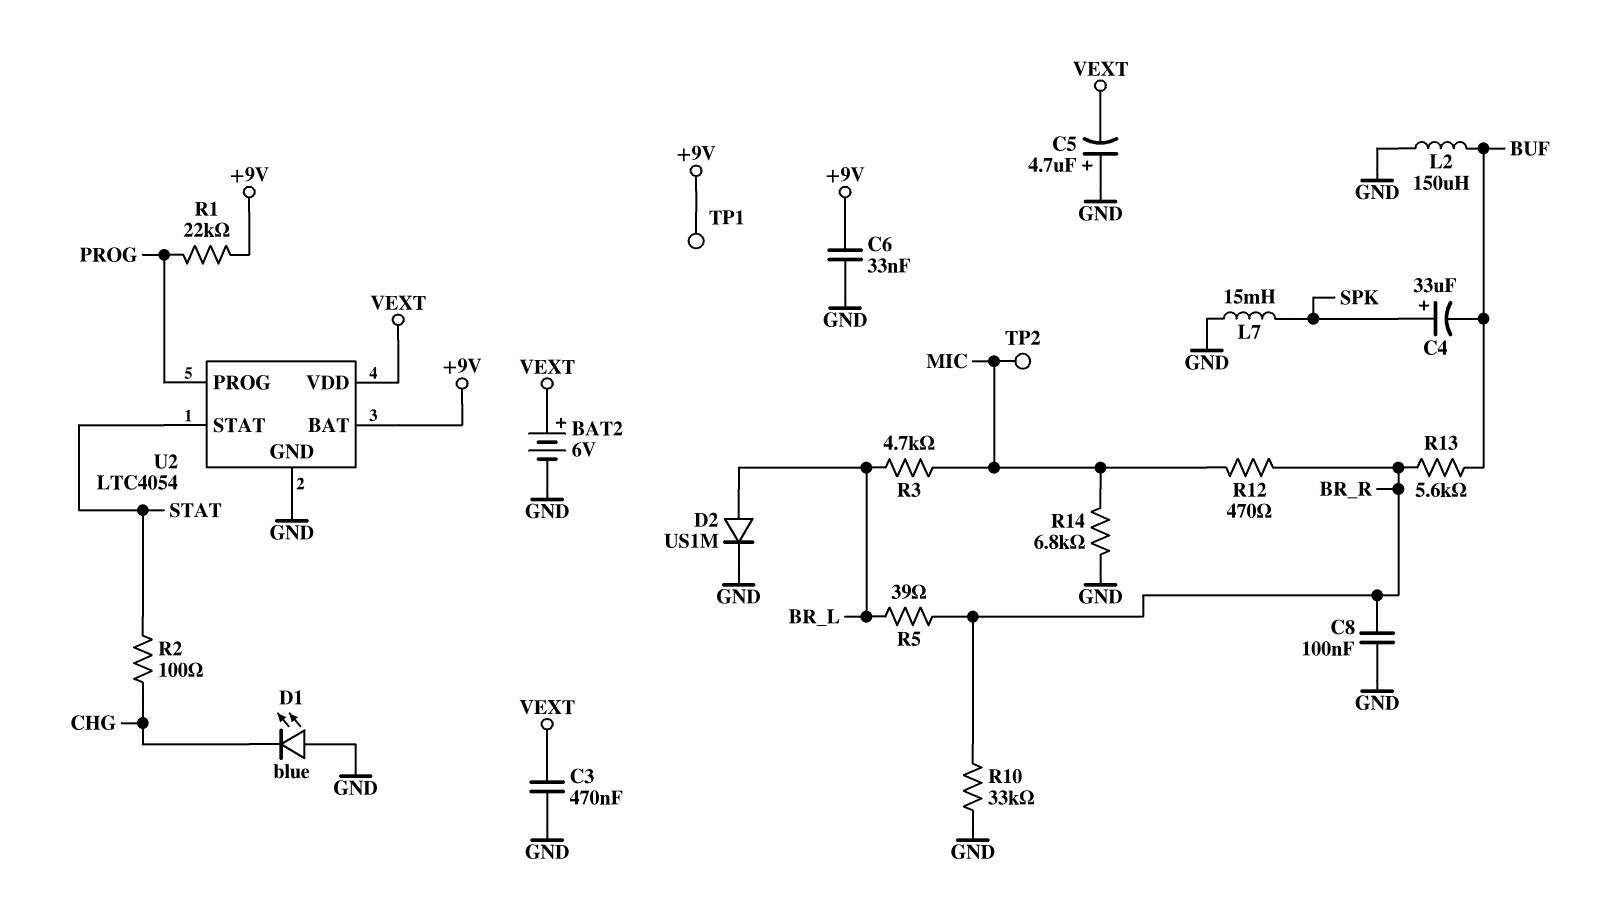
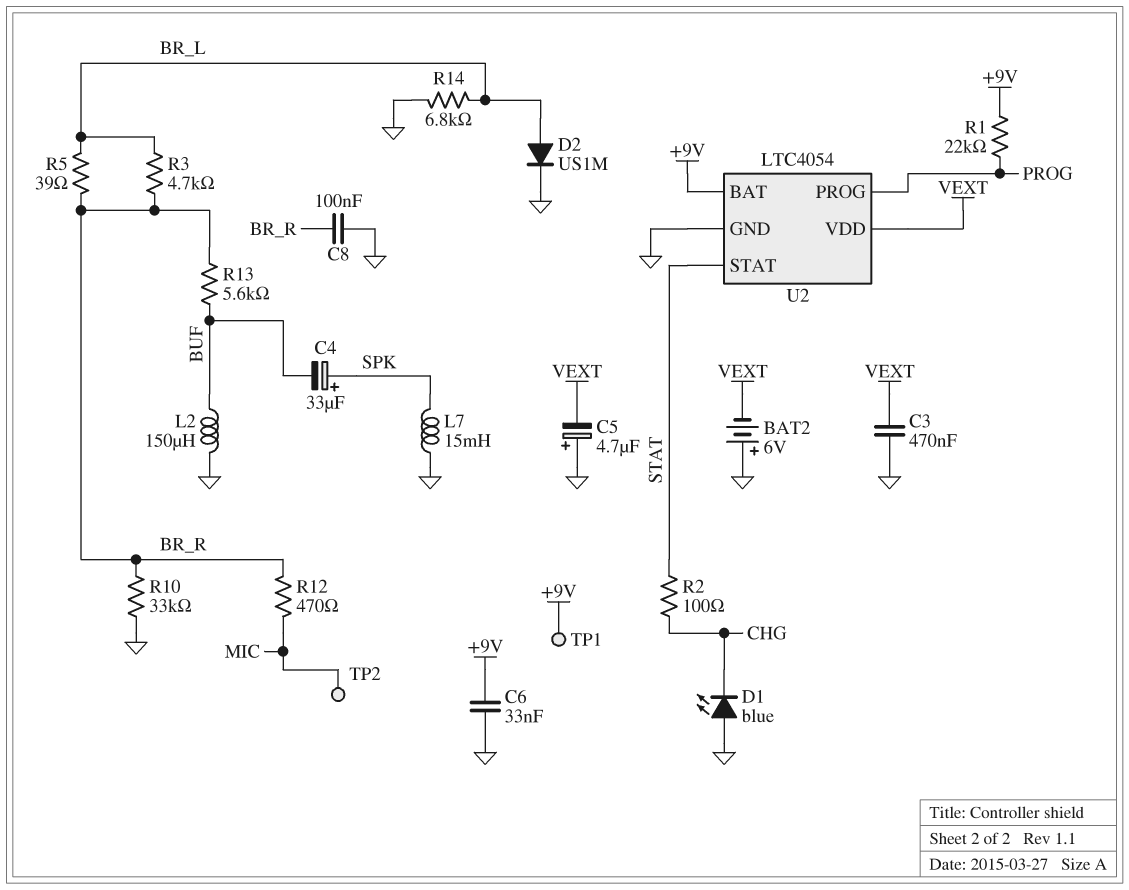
BAT2: 6V (plus VEXT, minus GND) -> 6V (plus GND, minus VEXT)
R3: 4.7k (BR_L, MIC) -> 4.7k (BR_L, BR_R)
R14: 6.8k (GND, MIC) -> 6.8k (BR_L, GND)

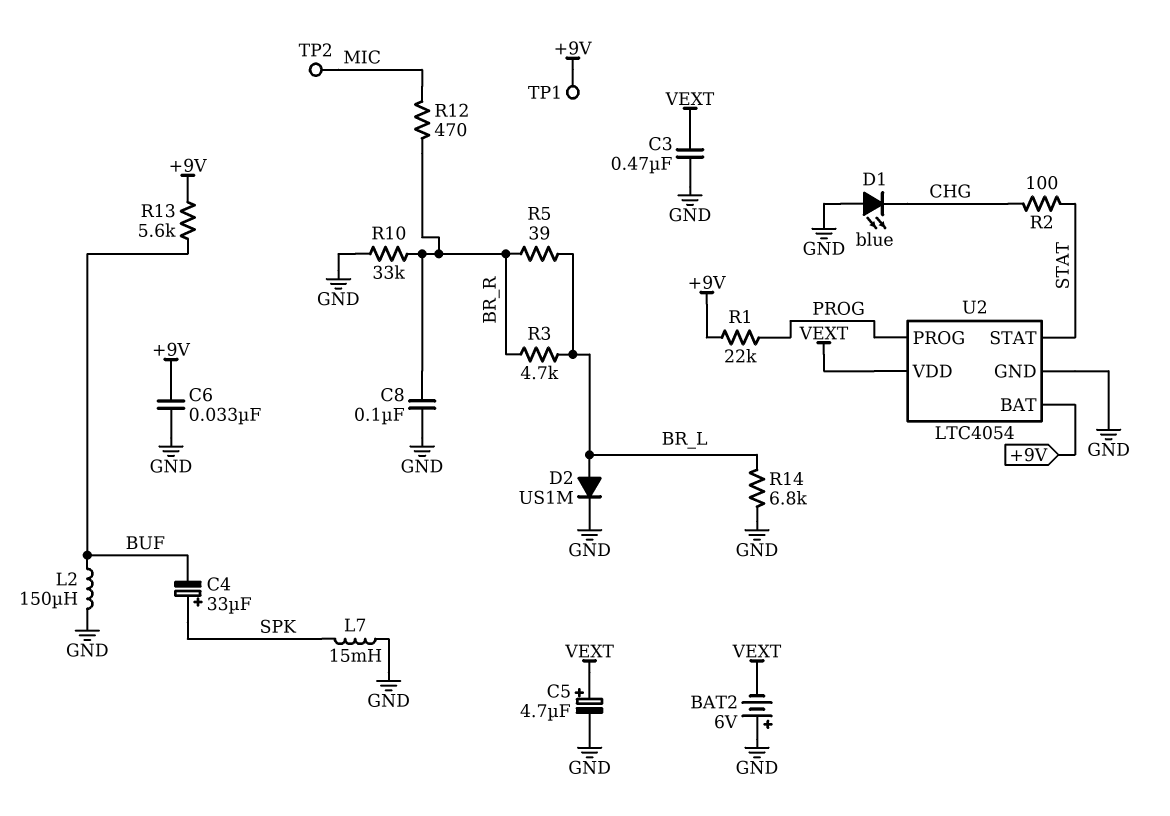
C5: 4.7uF (plus GND, minus VEXT) -> 4.7uF (plus VEXT, minus GND)
R13: 5.6k (BR_R, BUF) -> 5.6k (+9V, BUF)

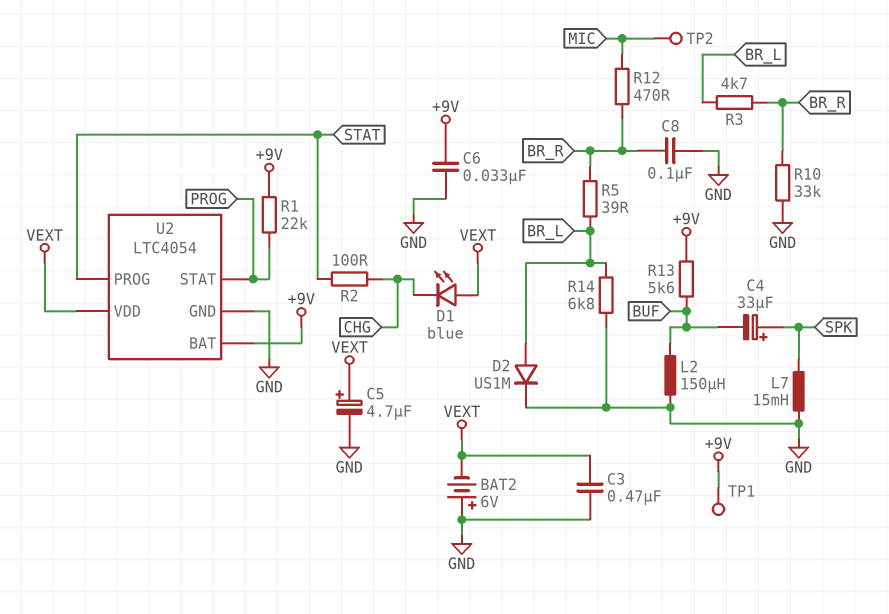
D1: LED blue (A GND, K CHG) -> LED blue (A VEXT, K CHG)
U2 pin PROG: PROG -> STAT
U2 pin STAT: STAT -> PROG

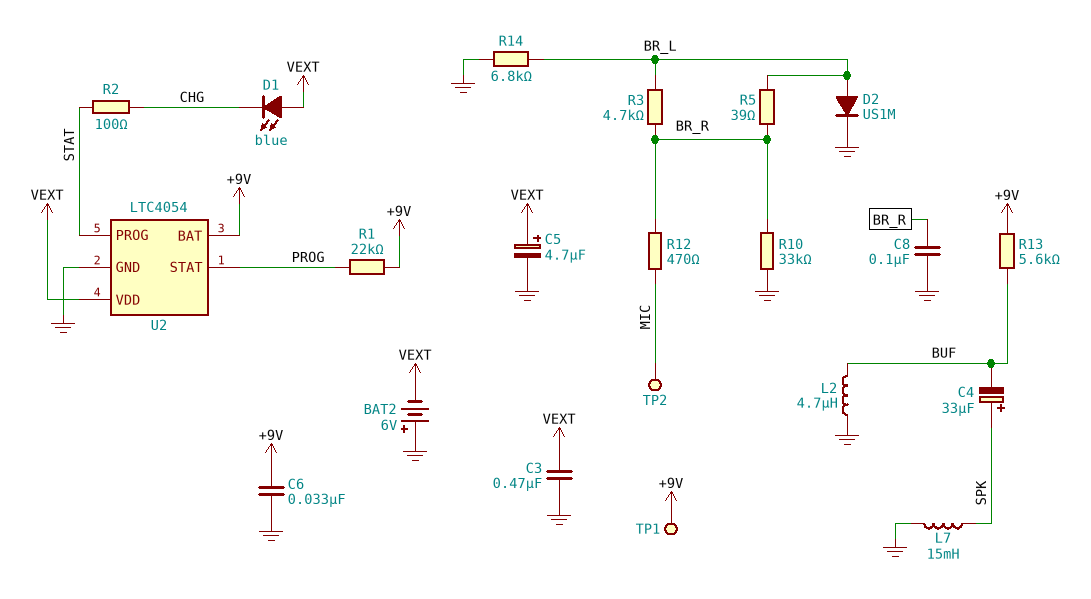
L2: 150uH (BUF, GND) -> 4.7uH (BUF, GND)

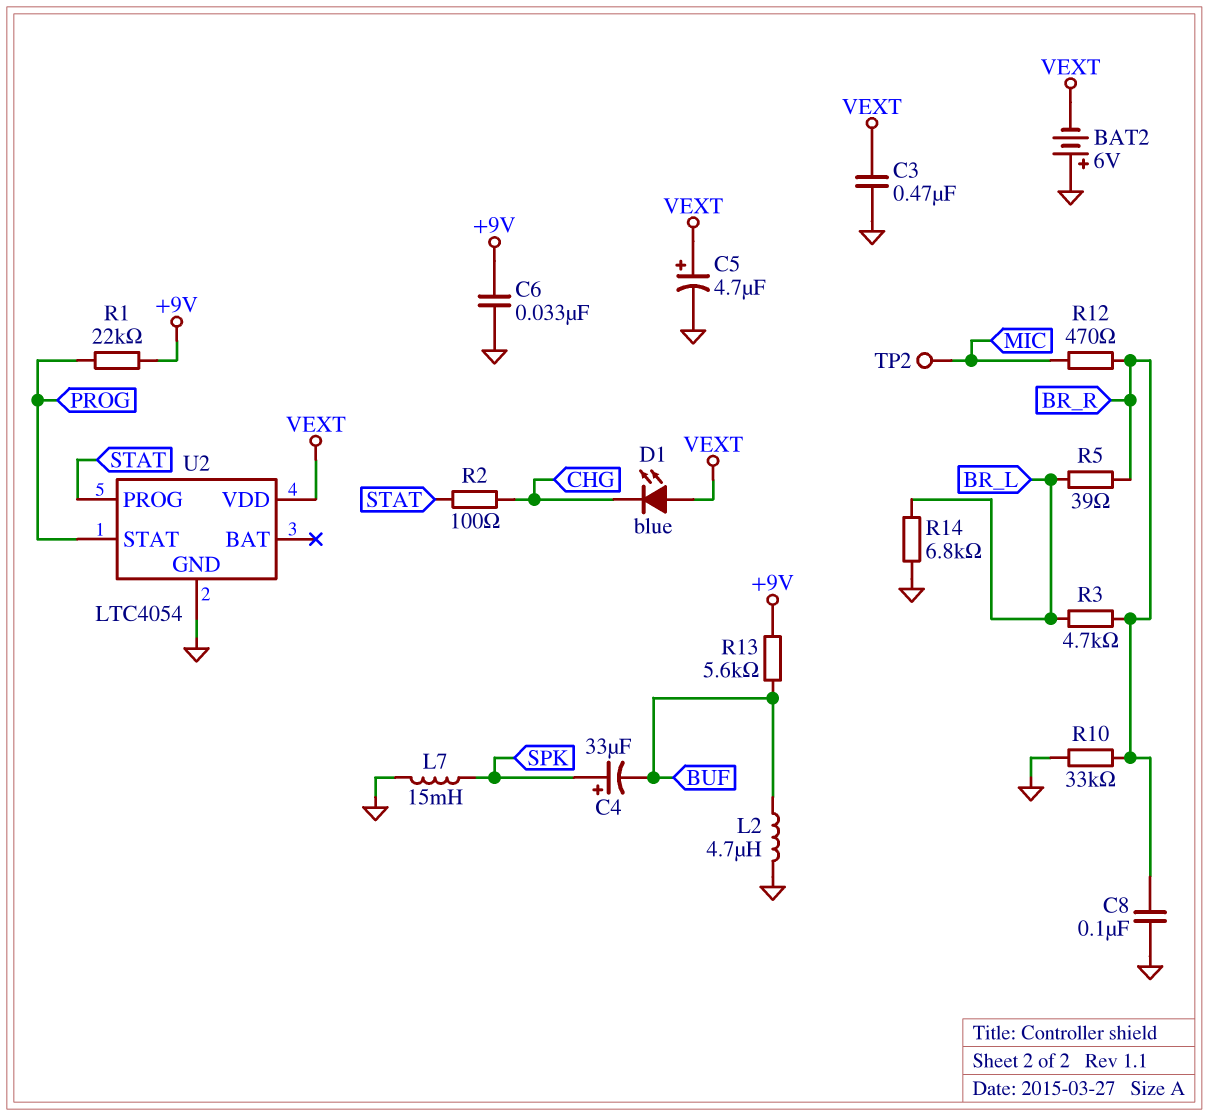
D2: diode US1M (A BR_L, K GND) -> none
TP1: test point (+9V) -> none
U2 pin BAT: +9V -> none

